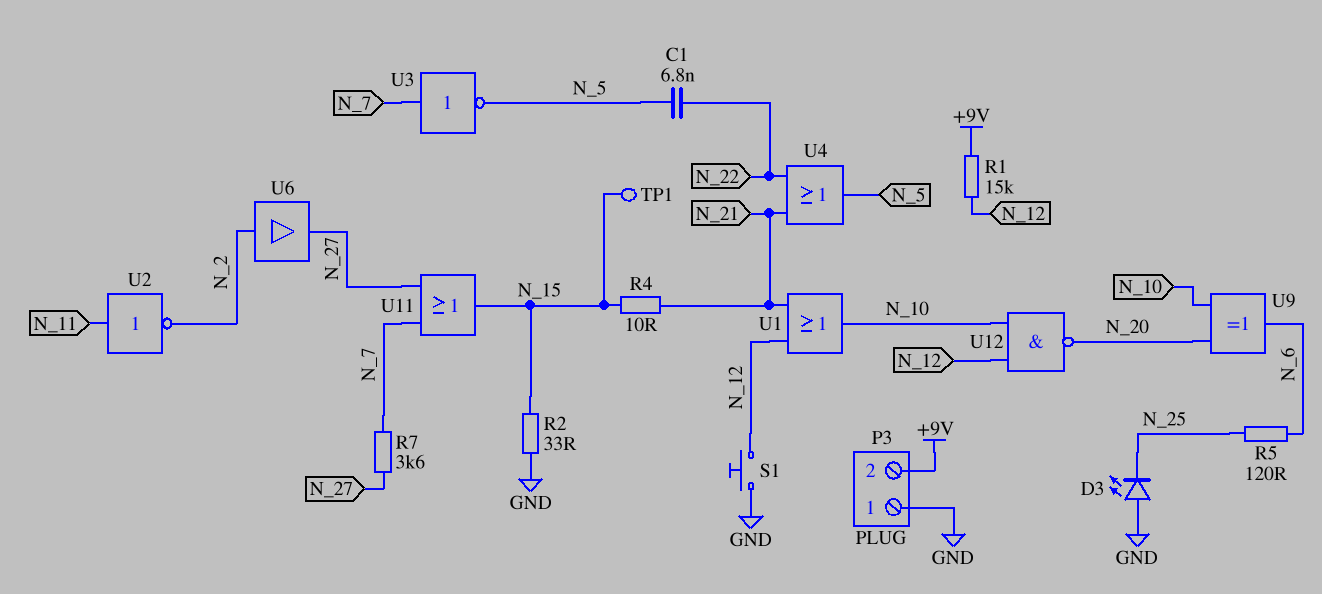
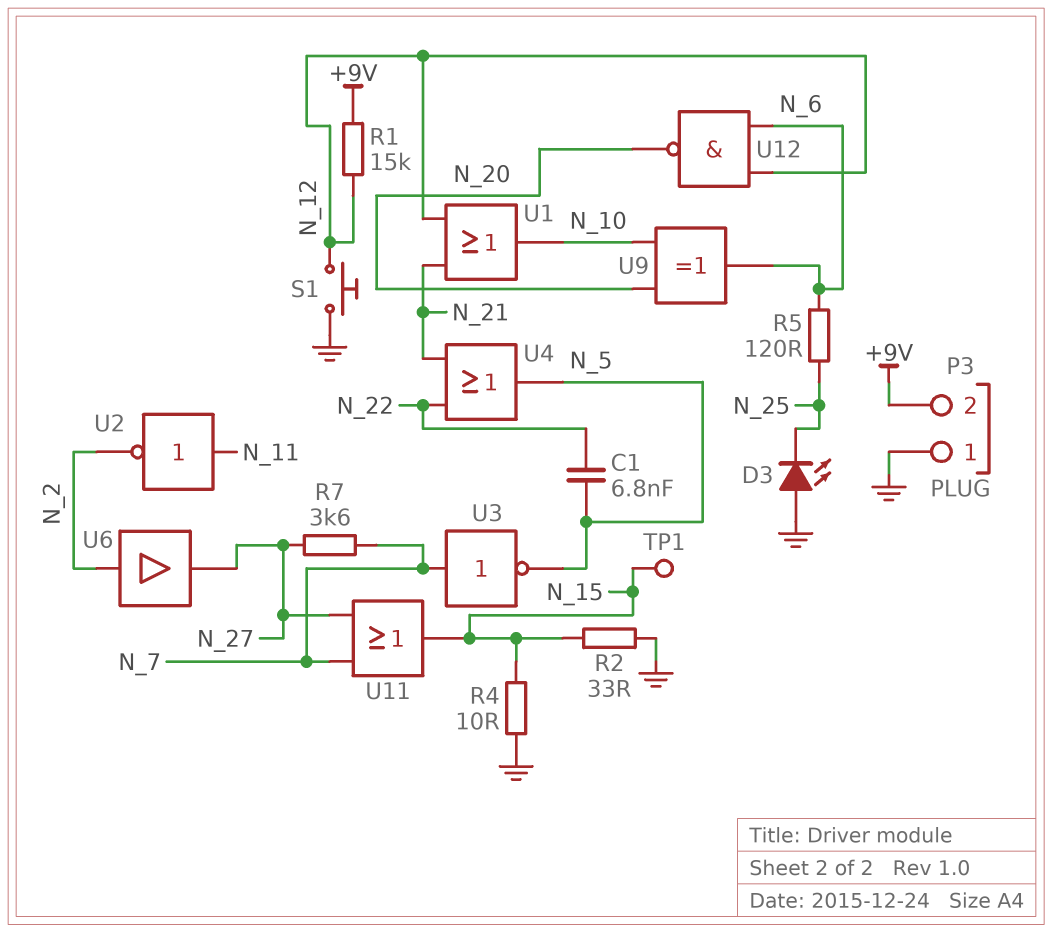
R4: 10 (N_15, N_21) -> 10 (GND, N_15)
U12: NAND (in N_10, in N_12, out N_20) -> NAND (in N_6, in N_12, out N_20)

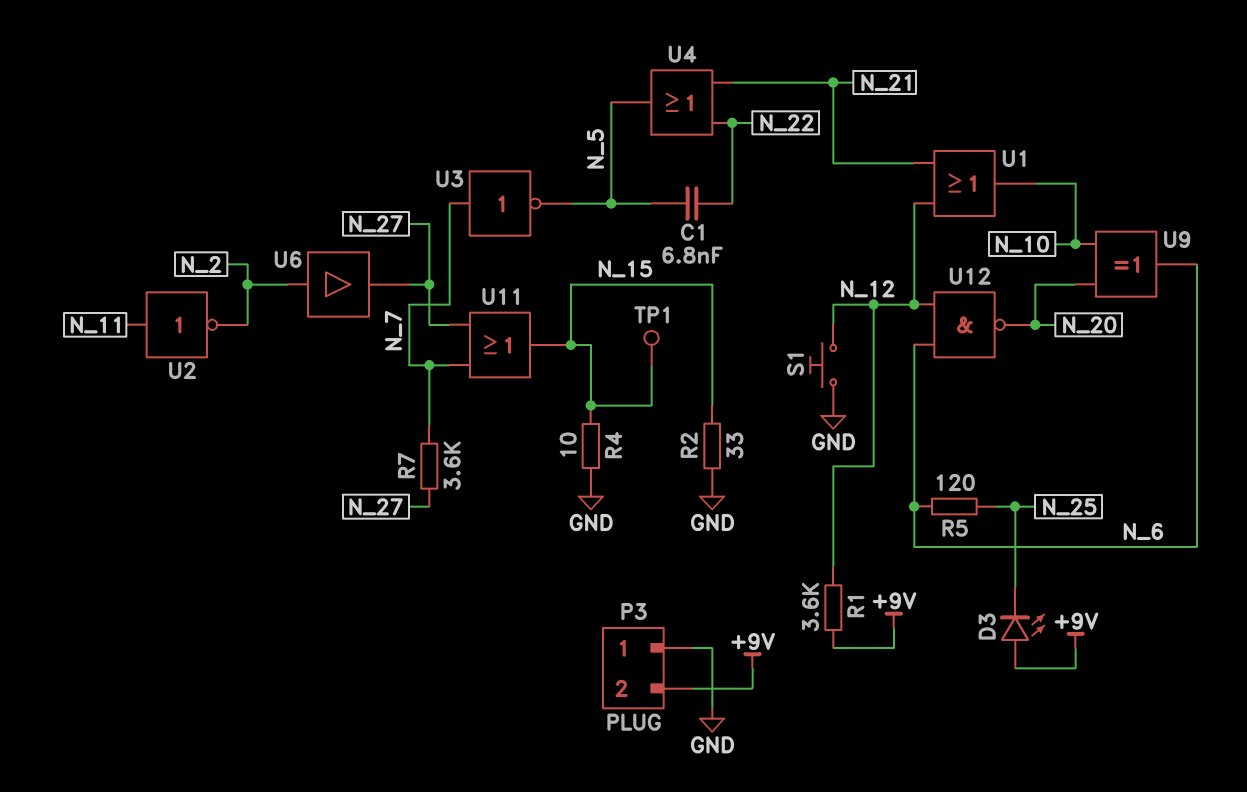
D3: LED (A GND, K N_25) -> LED (A +9V, K N_25)
R1: 15k (+9V, N_12) -> 3.6k (+9V, N_12)

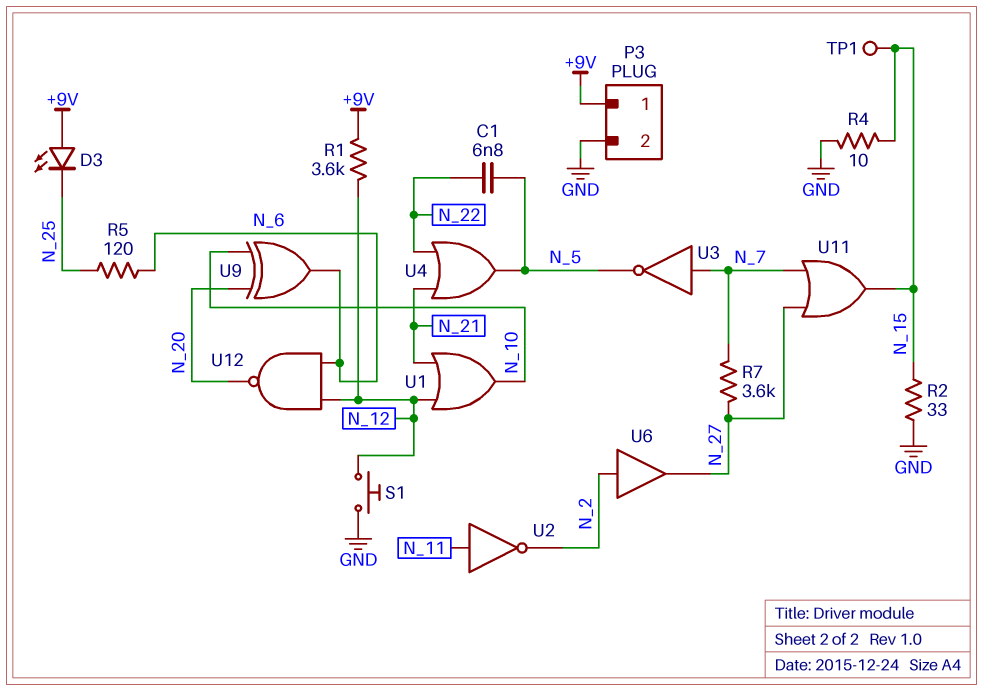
P3 pin 1: GND -> +9V
P3 pin 2: +9V -> GND

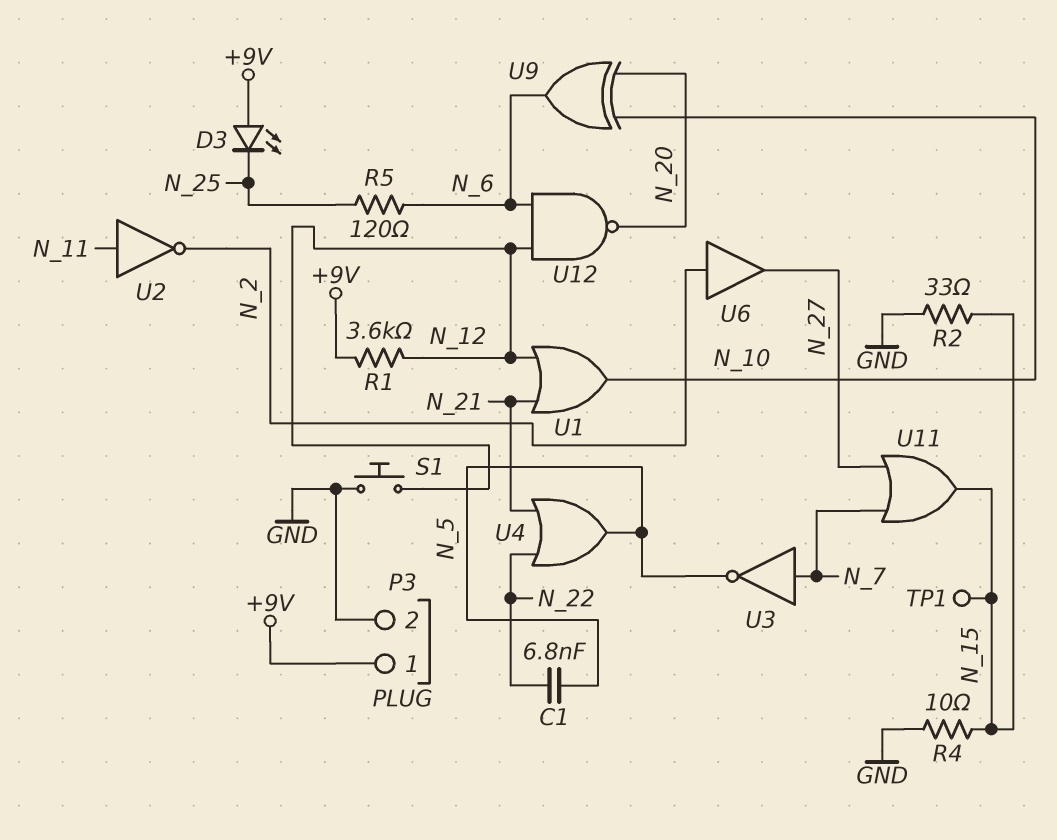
R7: 3.6k (N_7, N_27) -> none

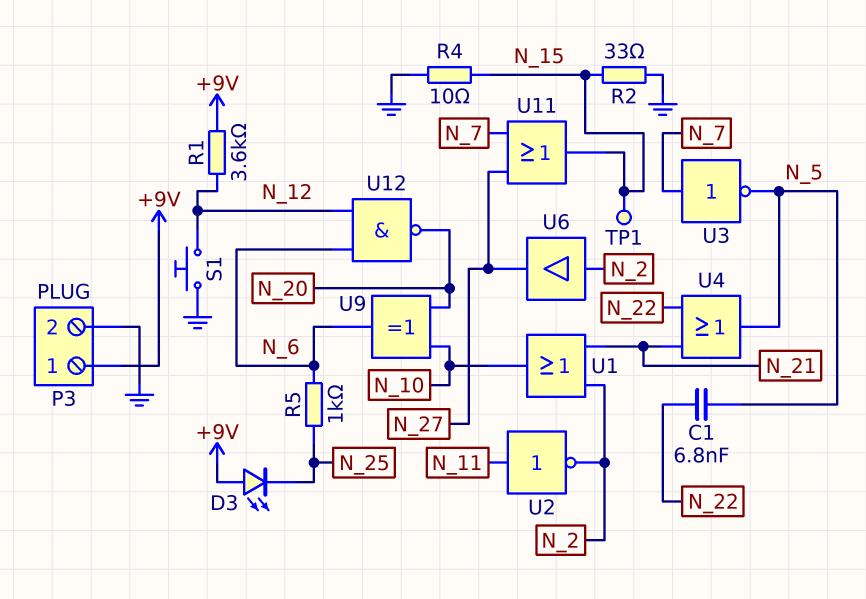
R5: 120 (N_6, N_25) -> 1k (N_6, N_25)
U1: OR (in N_12, in N_21, out N_10) -> OR (in N_2, in N_21, out N_10)

